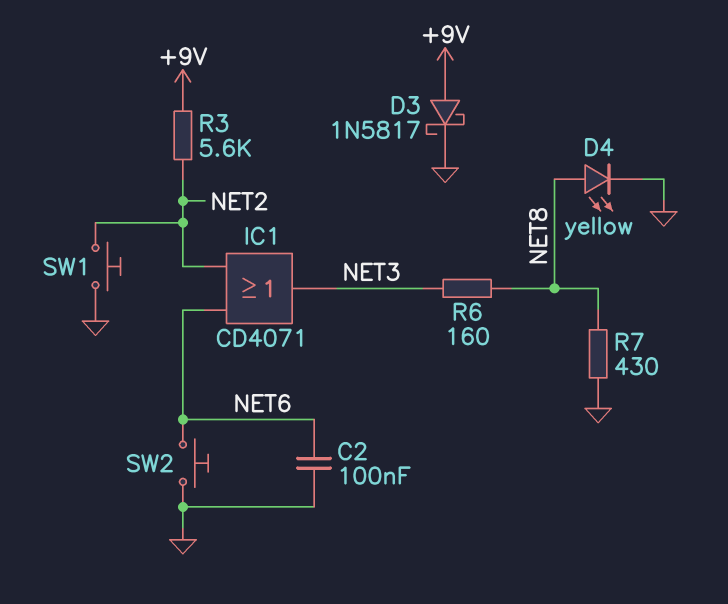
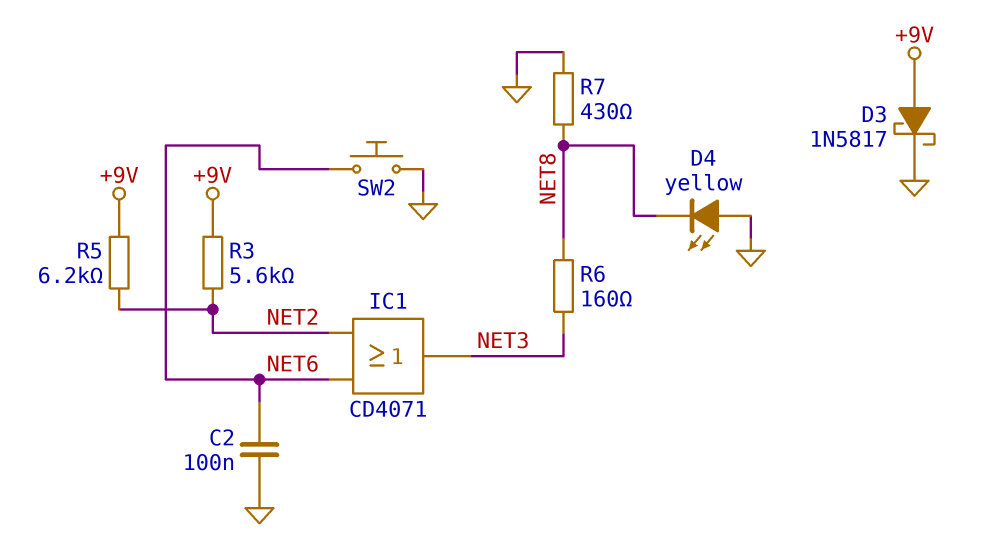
D4: LED yellow (A NET8, K GND) -> LED yellow (A GND, K NET8)
R5: none -> 6.2k (+9V, NET2)
SW1: button (GND, NET2) -> none

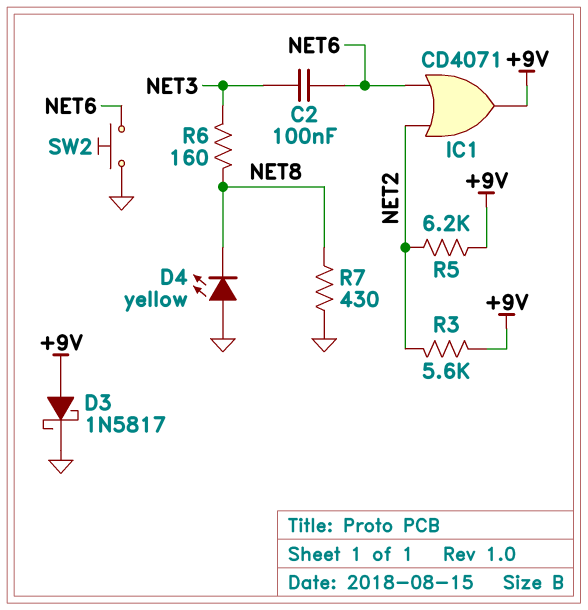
C2: 100nF (GND, NET6) -> 100nF (NET3, NET6)
IC1: OR CD4071 (in NET2, in NET6, out NET3) -> OR CD4071 (in NET2, in NET6, out +9V)

